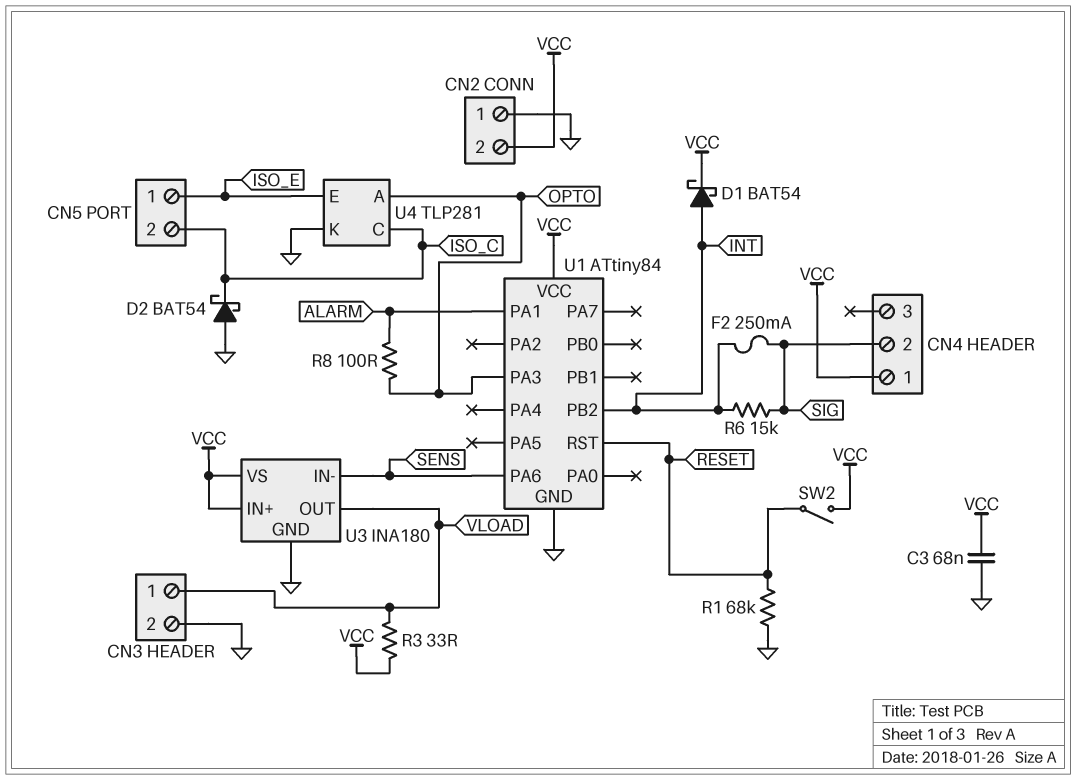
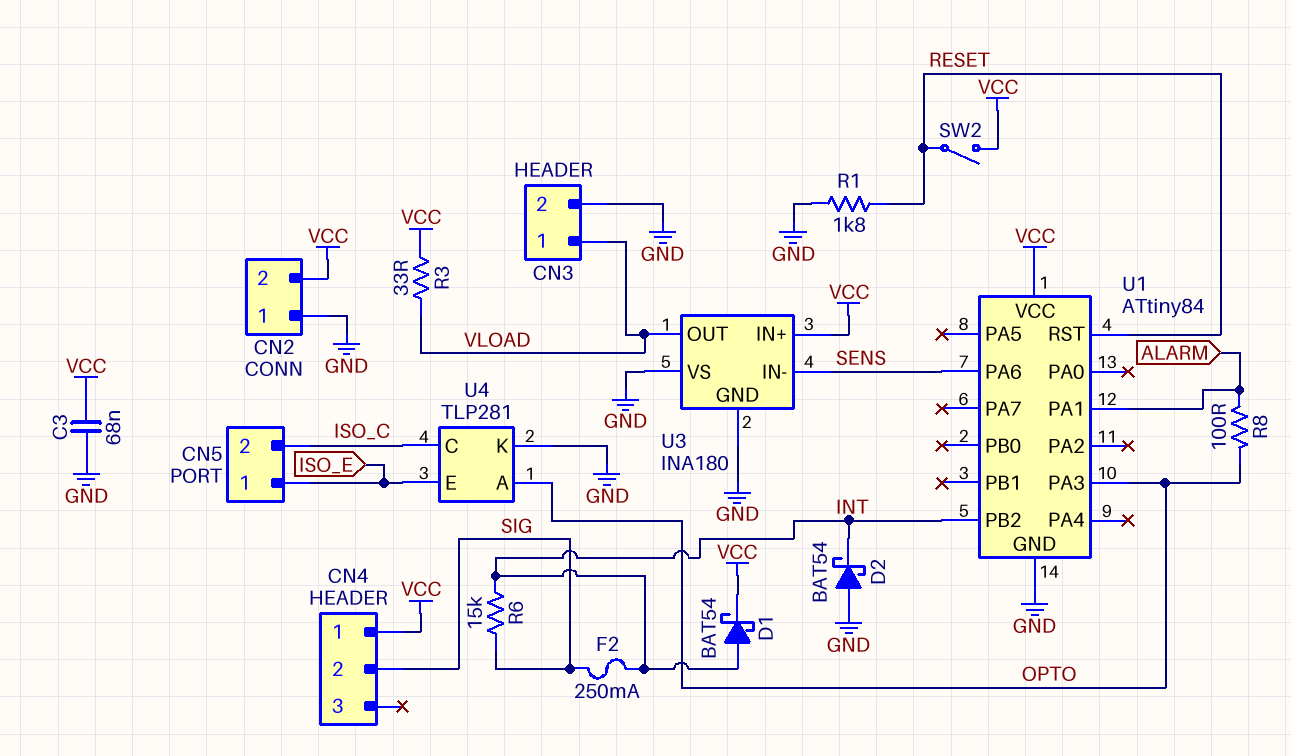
D2: schottky BAT54 (A GND, K ISO_C) -> schottky BAT54 (A GND, K INT)
R1: 68k (GND, RESET) -> 1.8k (GND, RESET)
U3 pin VS: VCC -> GND

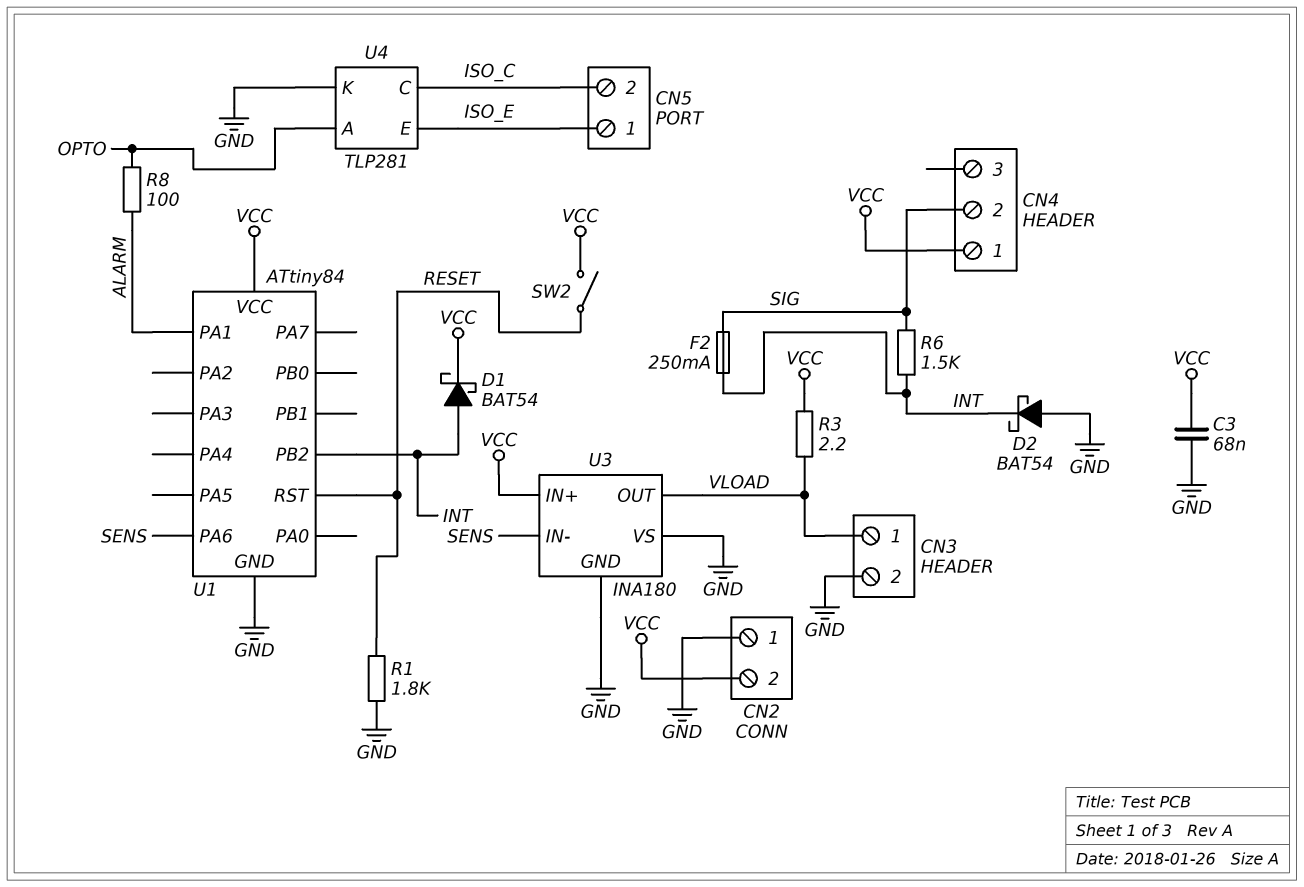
R3: 33 (VCC, VLOAD) -> 2.2 (VCC, VLOAD)
R6: 15k (INT, SIG) -> 1.5k (INT, SIG)
U1 pin PA3: OPTO -> none

